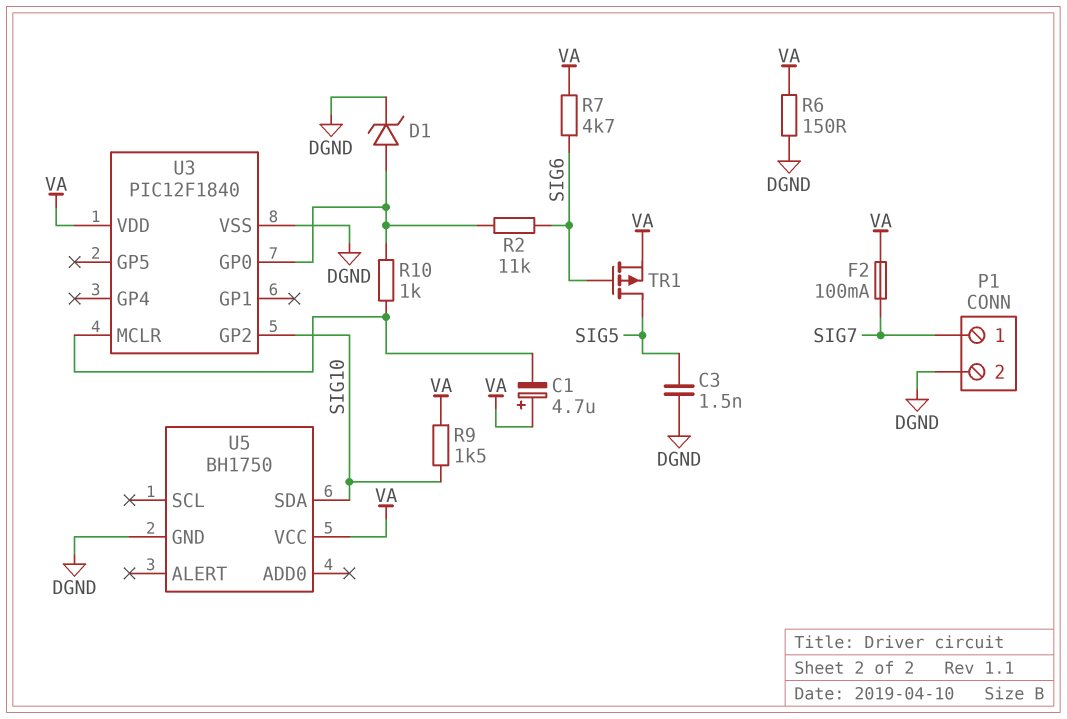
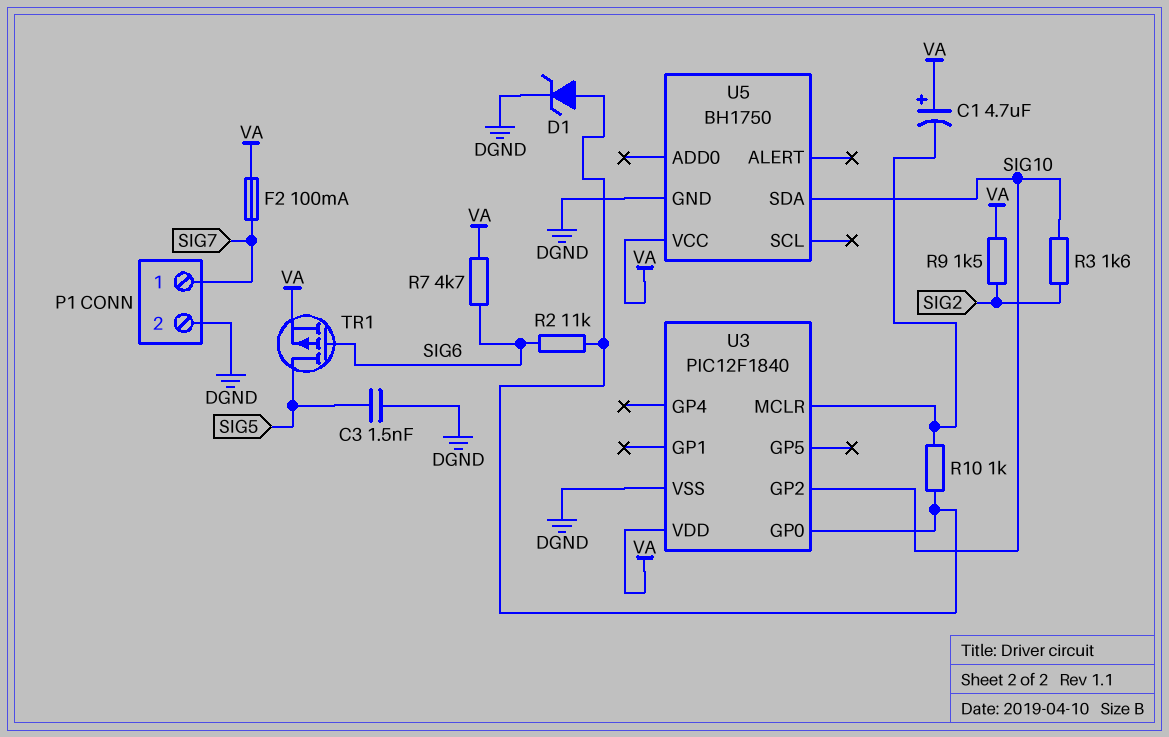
R3: none -> 1.6k (SIG2, SIG10)
R6: 150 (DGND, VA) -> none
R9: 1.5k (SIG10, VA) -> 1.5k (SIG2, VA)

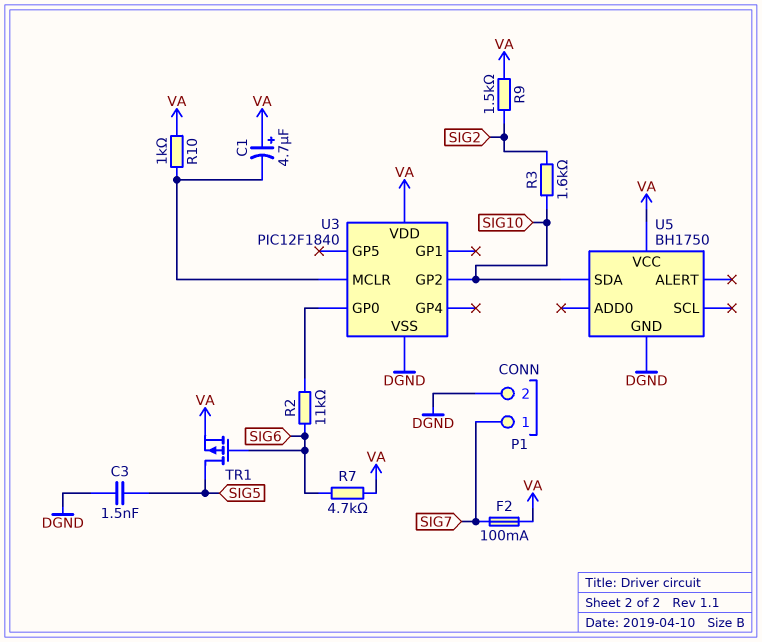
D1: zener (A U3/GP0, K DGND) -> none
R10: 1k (U3/GP0, U3/MCLR) -> 1k (U3/MCLR, VA)

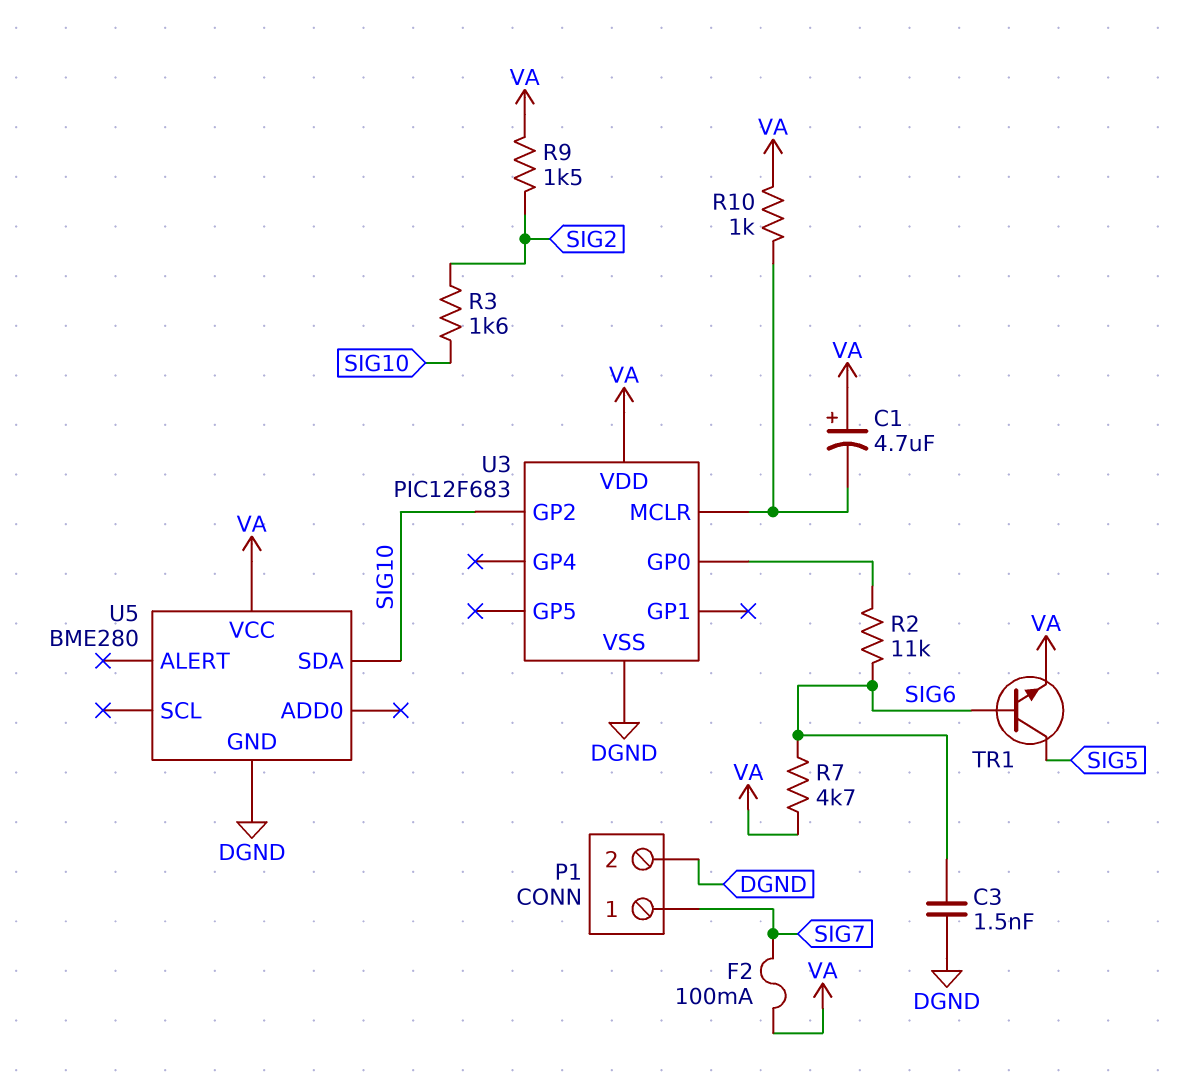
C3: 1.5nF (DGND, SIG5) -> 1.5nF (DGND, SIG6)
TR1: PMOS (G SIG6, D SIG5, S VA) -> NPN (B SIG6, C SIG5, E VA)
U3: PIC12F1840 -> PIC12F683
U5: BH1750 -> BME280

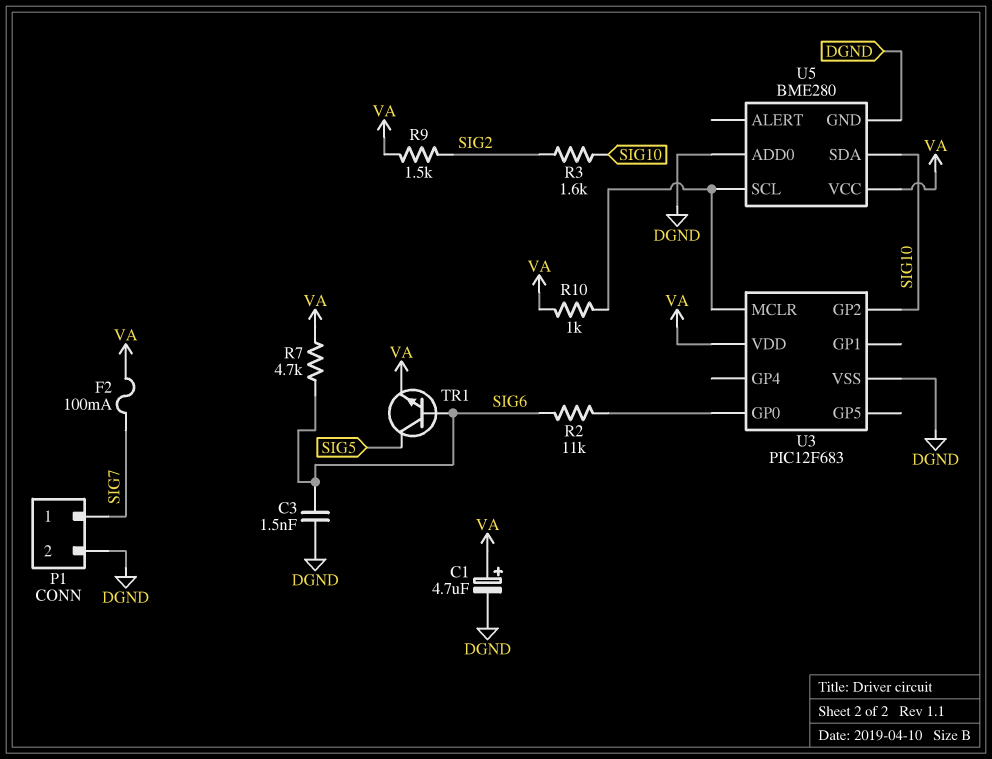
C1: 4.7uF (plus VA, minus U3/MCLR) -> 4.7uF (plus VA, minus DGND)
U5 pin ADD0: none -> DGND
U5 pin SCL: none -> U3/MCLR

